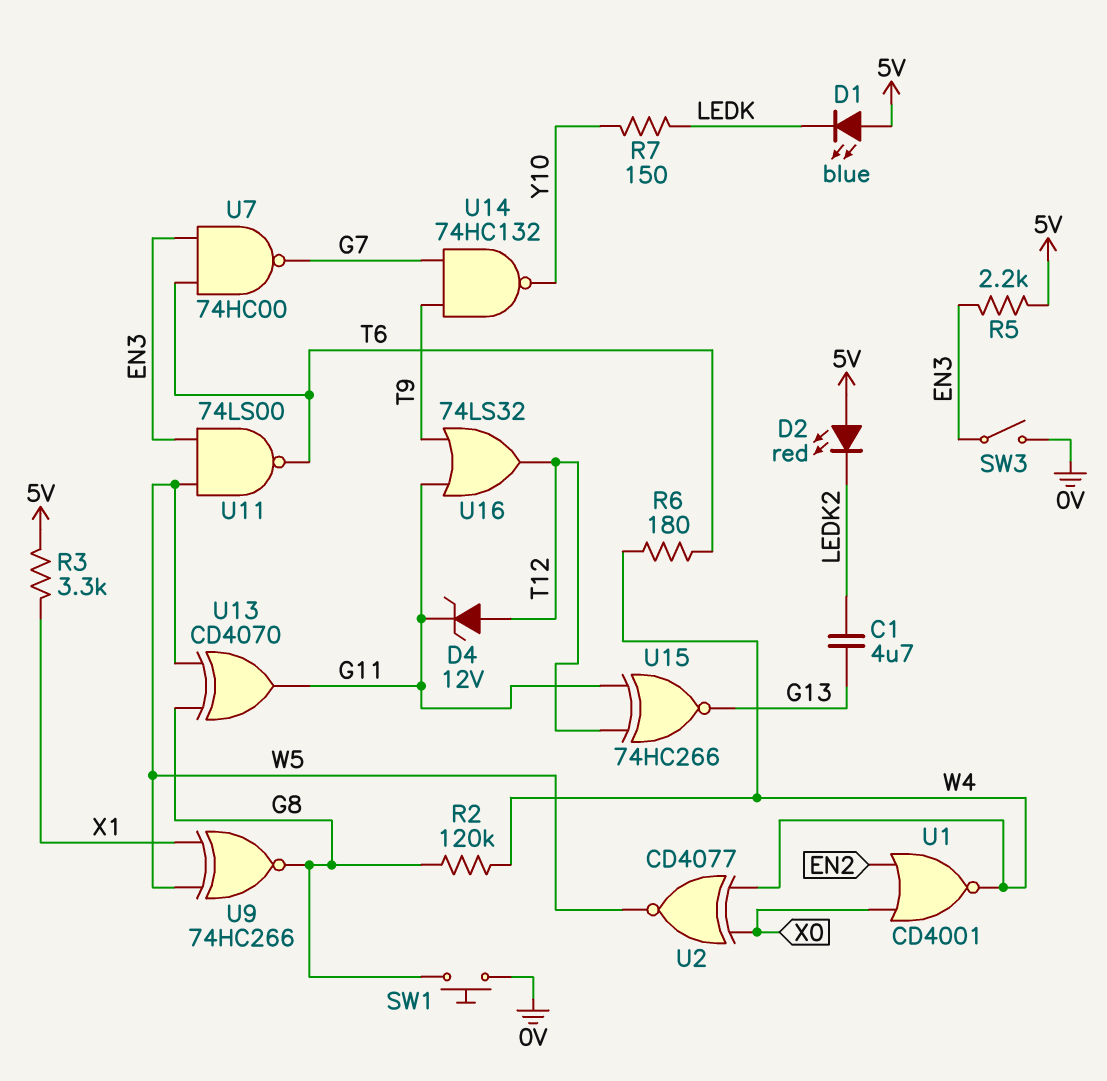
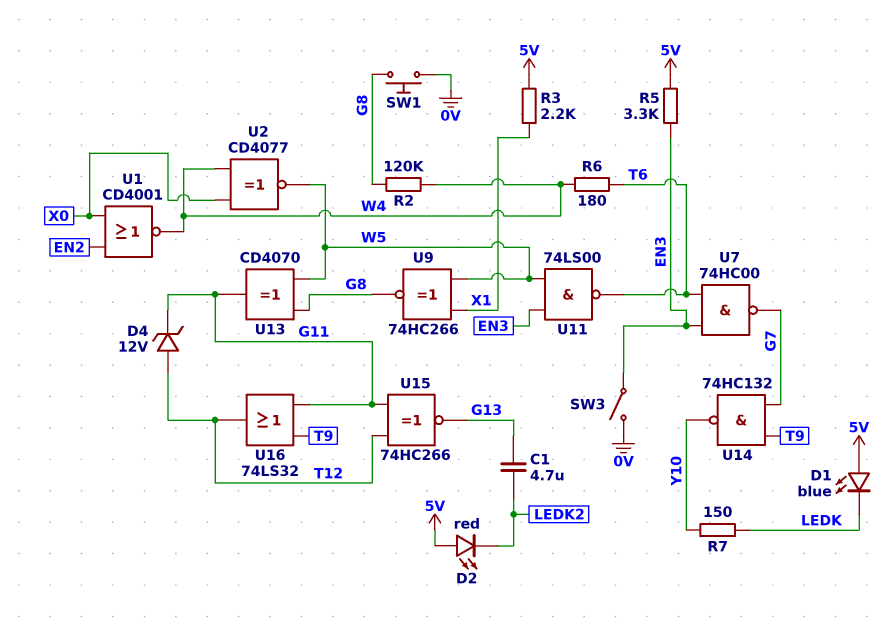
R3: 3.3k (5V, X1) -> 2.2k (5V, X1)
R5: 2.2k (5V, EN3) -> 3.3k (5V, EN3)

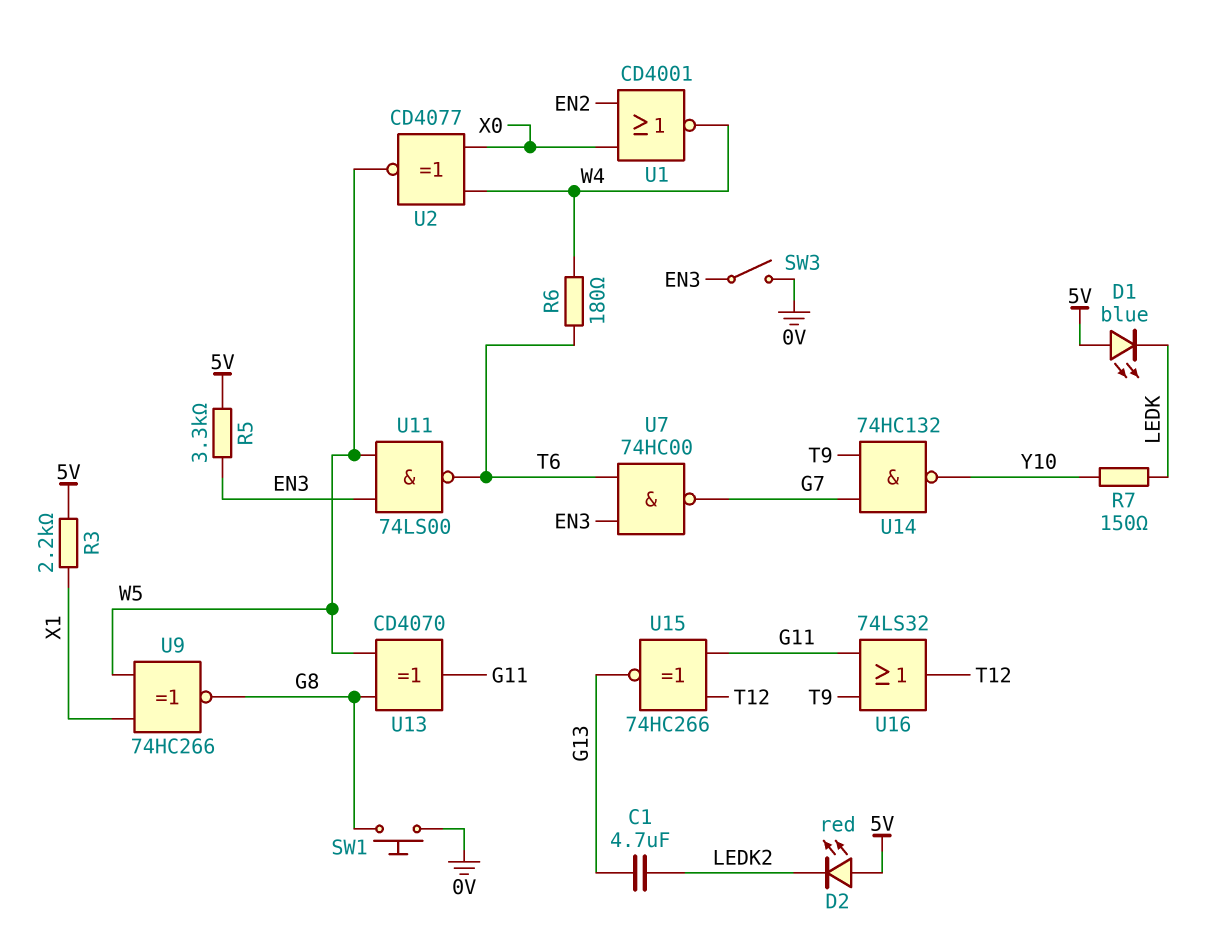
D4: zener 12V (A T12, K G11) -> none
R2: 120k (G8, W4) -> none

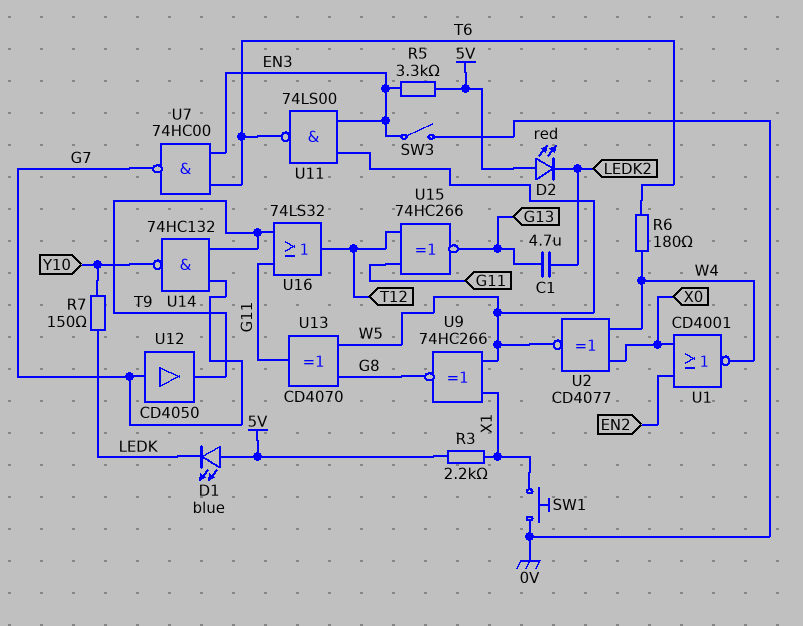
SW1: button (0V, G8) -> button (0V, X1)
U12: none -> buffer CD4050 (in G7, out T9)

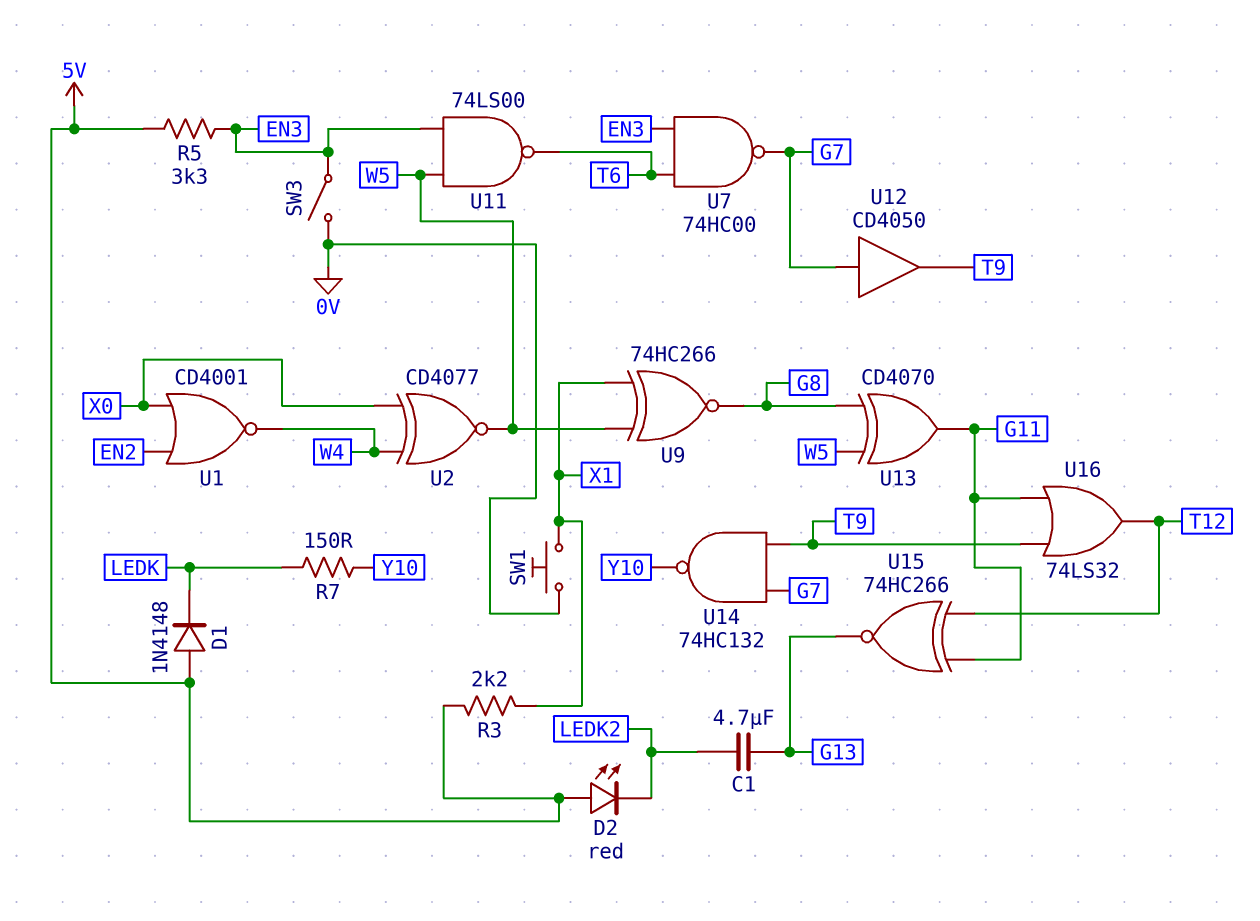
D1: LED blue (A 5V, K LEDK) -> diode 1N4148 (A 5V, K LEDK)
R6: 180 (T6, W4) -> none

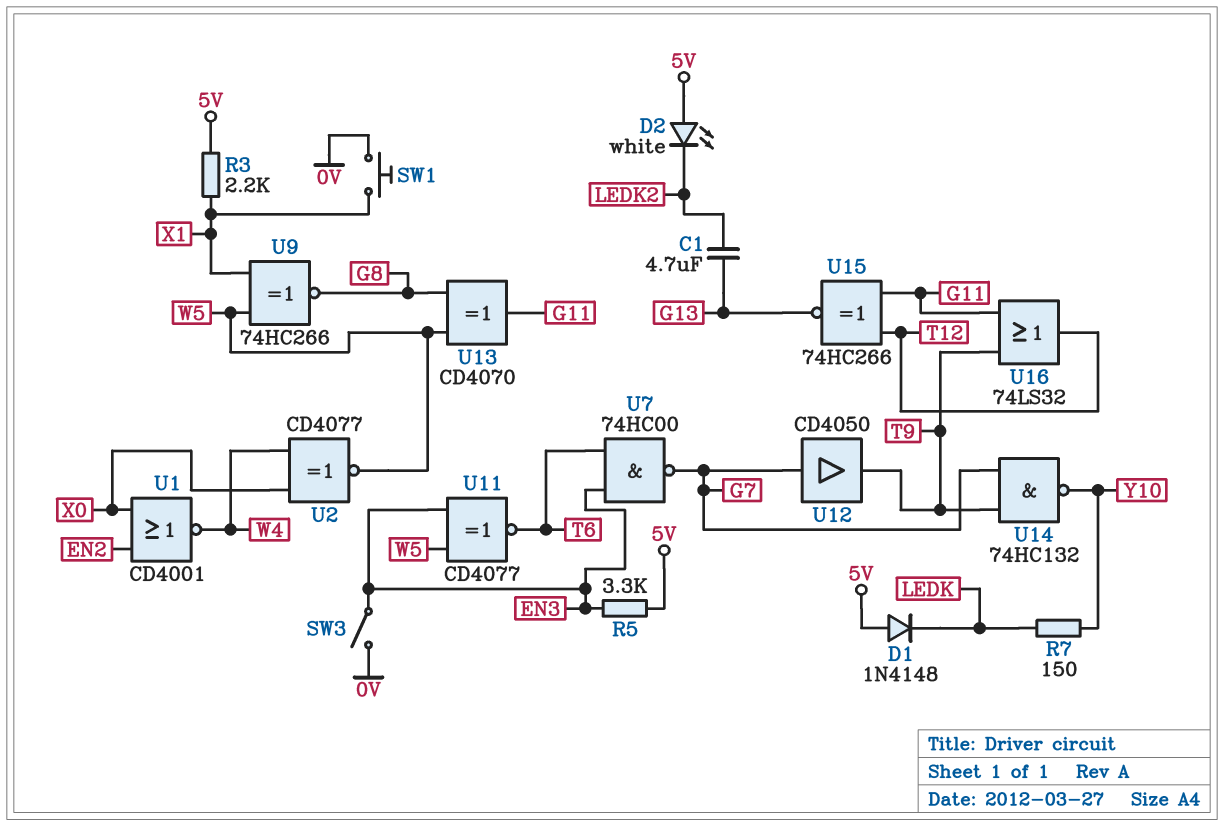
D2: LED red (A 5V, K LEDK2) -> LED white (A 5V, K LEDK2)
U11: NAND 74LS00 (in EN3, in W5, out T6) -> XNOR CD4077 (in EN3, in W5, out T6)

